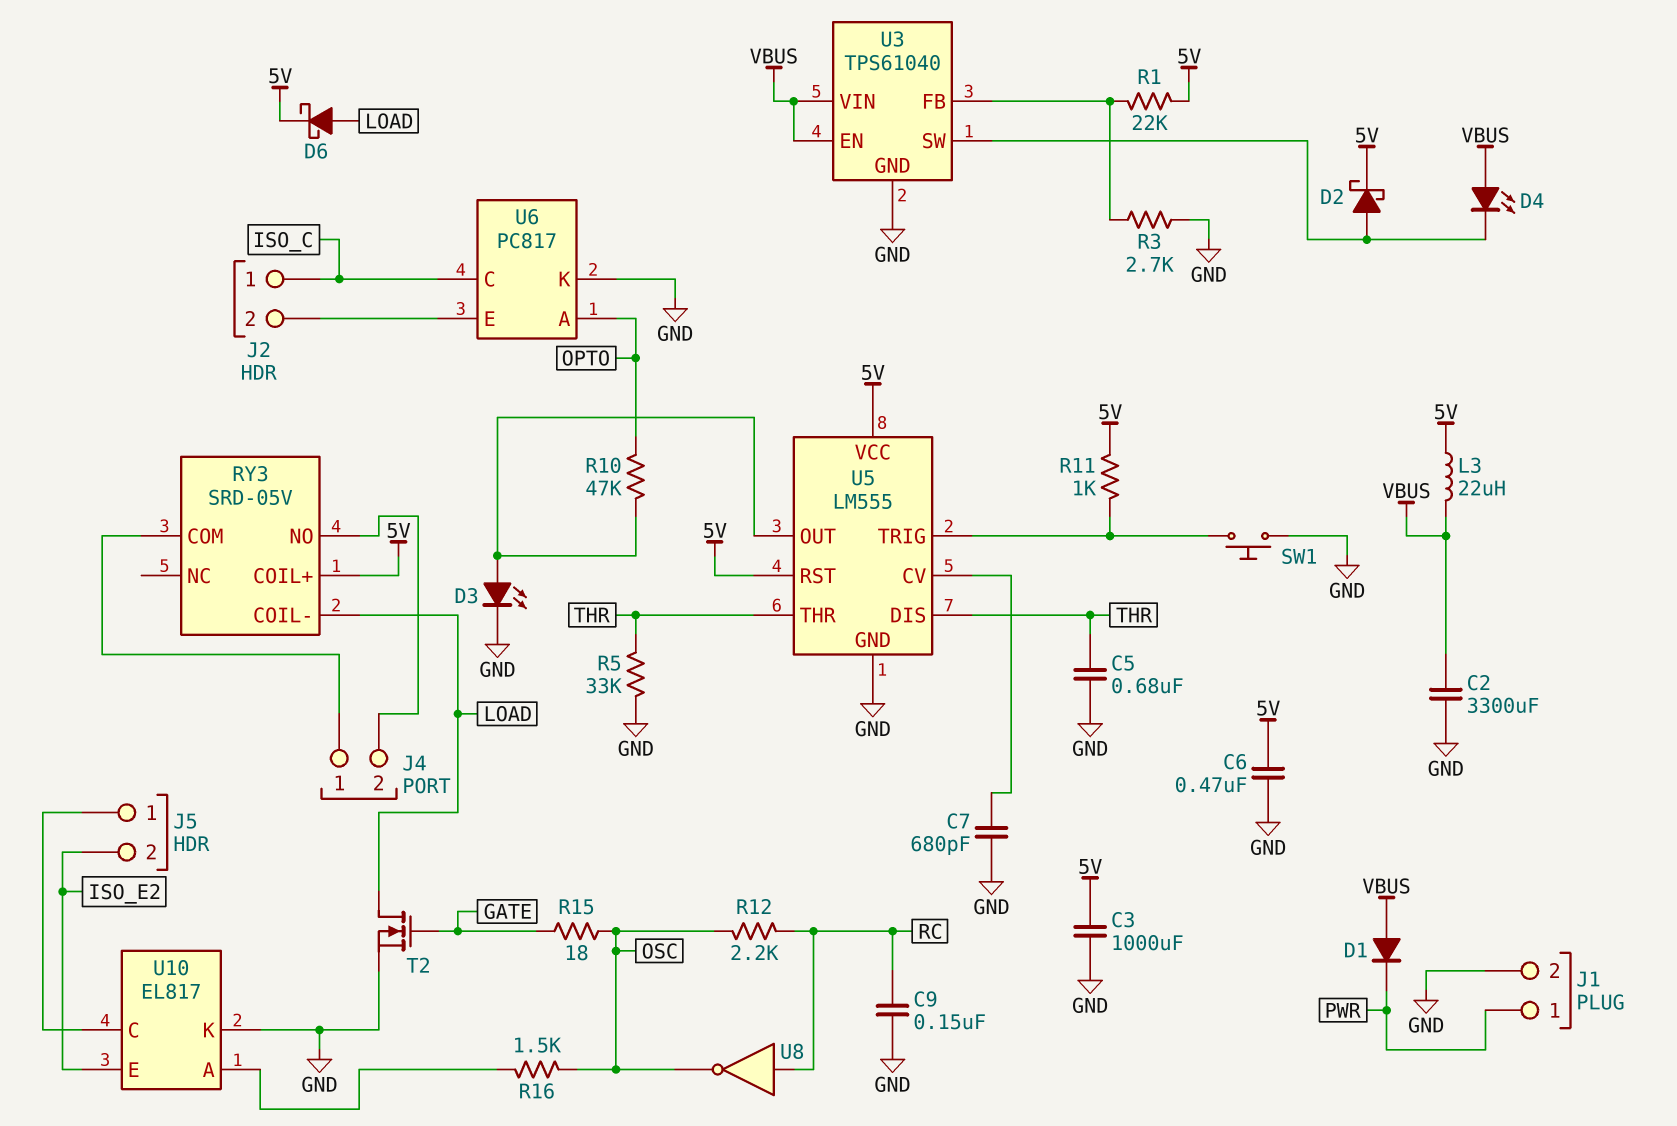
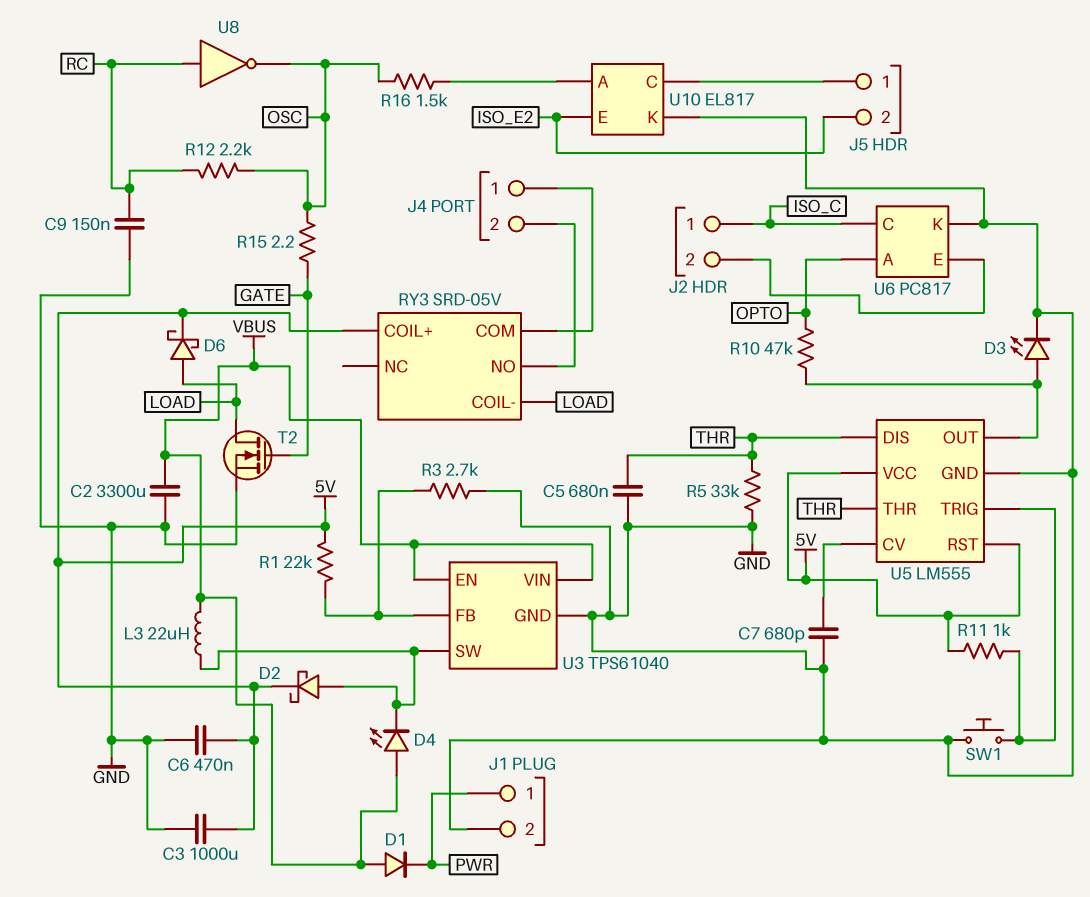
L3: 22uH (5V, VBUS) -> 22uH (U3/SW, VBUS)
R15: 18 (GATE, OSC) -> 2.2 (GATE, OSC)

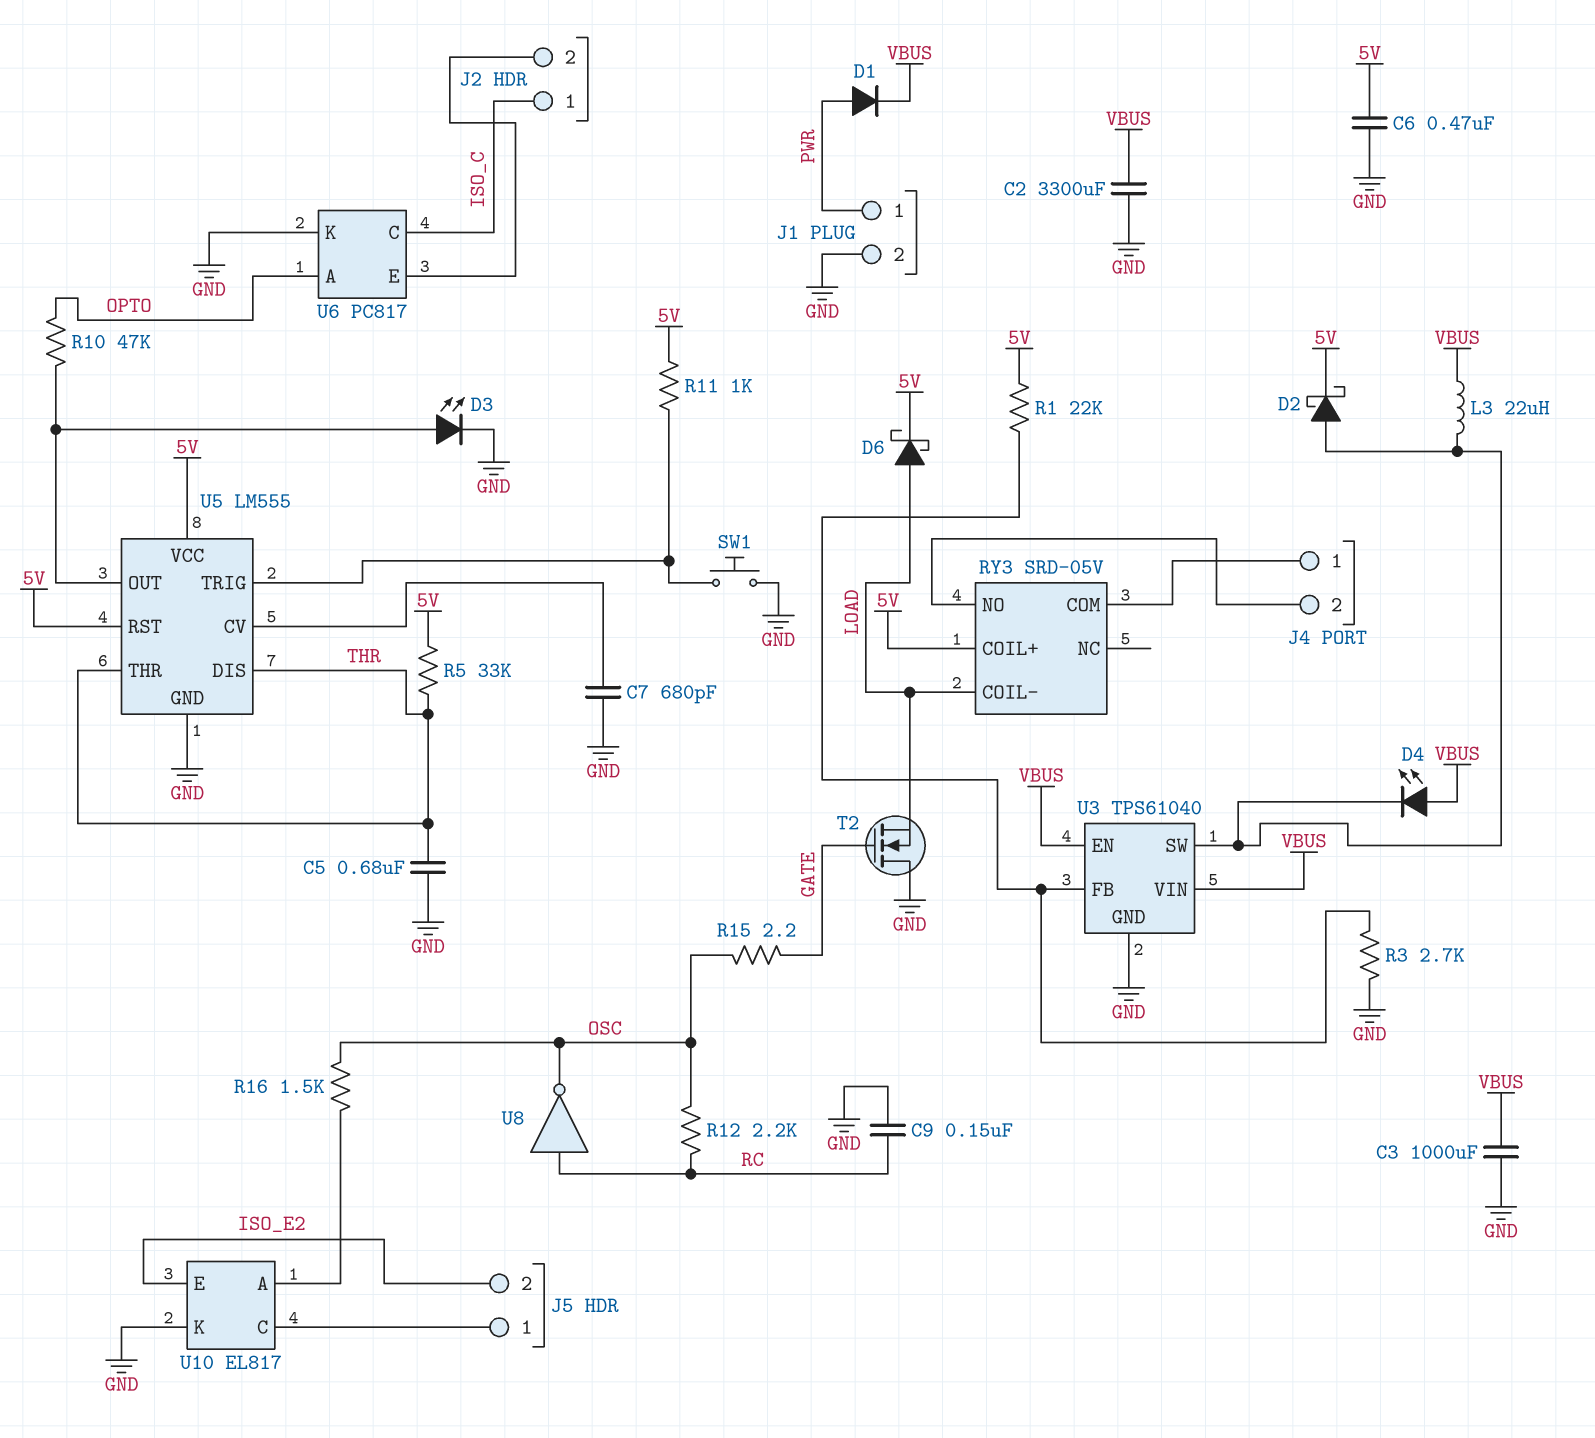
C3: 1000uF (5V, GND) -> 1000uF (GND, VBUS)
D1: diode (A VBUS, K PWR) -> diode (A PWR, K VBUS)
R5: 33k (GND, THR) -> 33k (5V, THR)
T2: NMOS (G GATE, D LOAD, S GND) -> NMOS (G GATE, D GND, S LOAD)

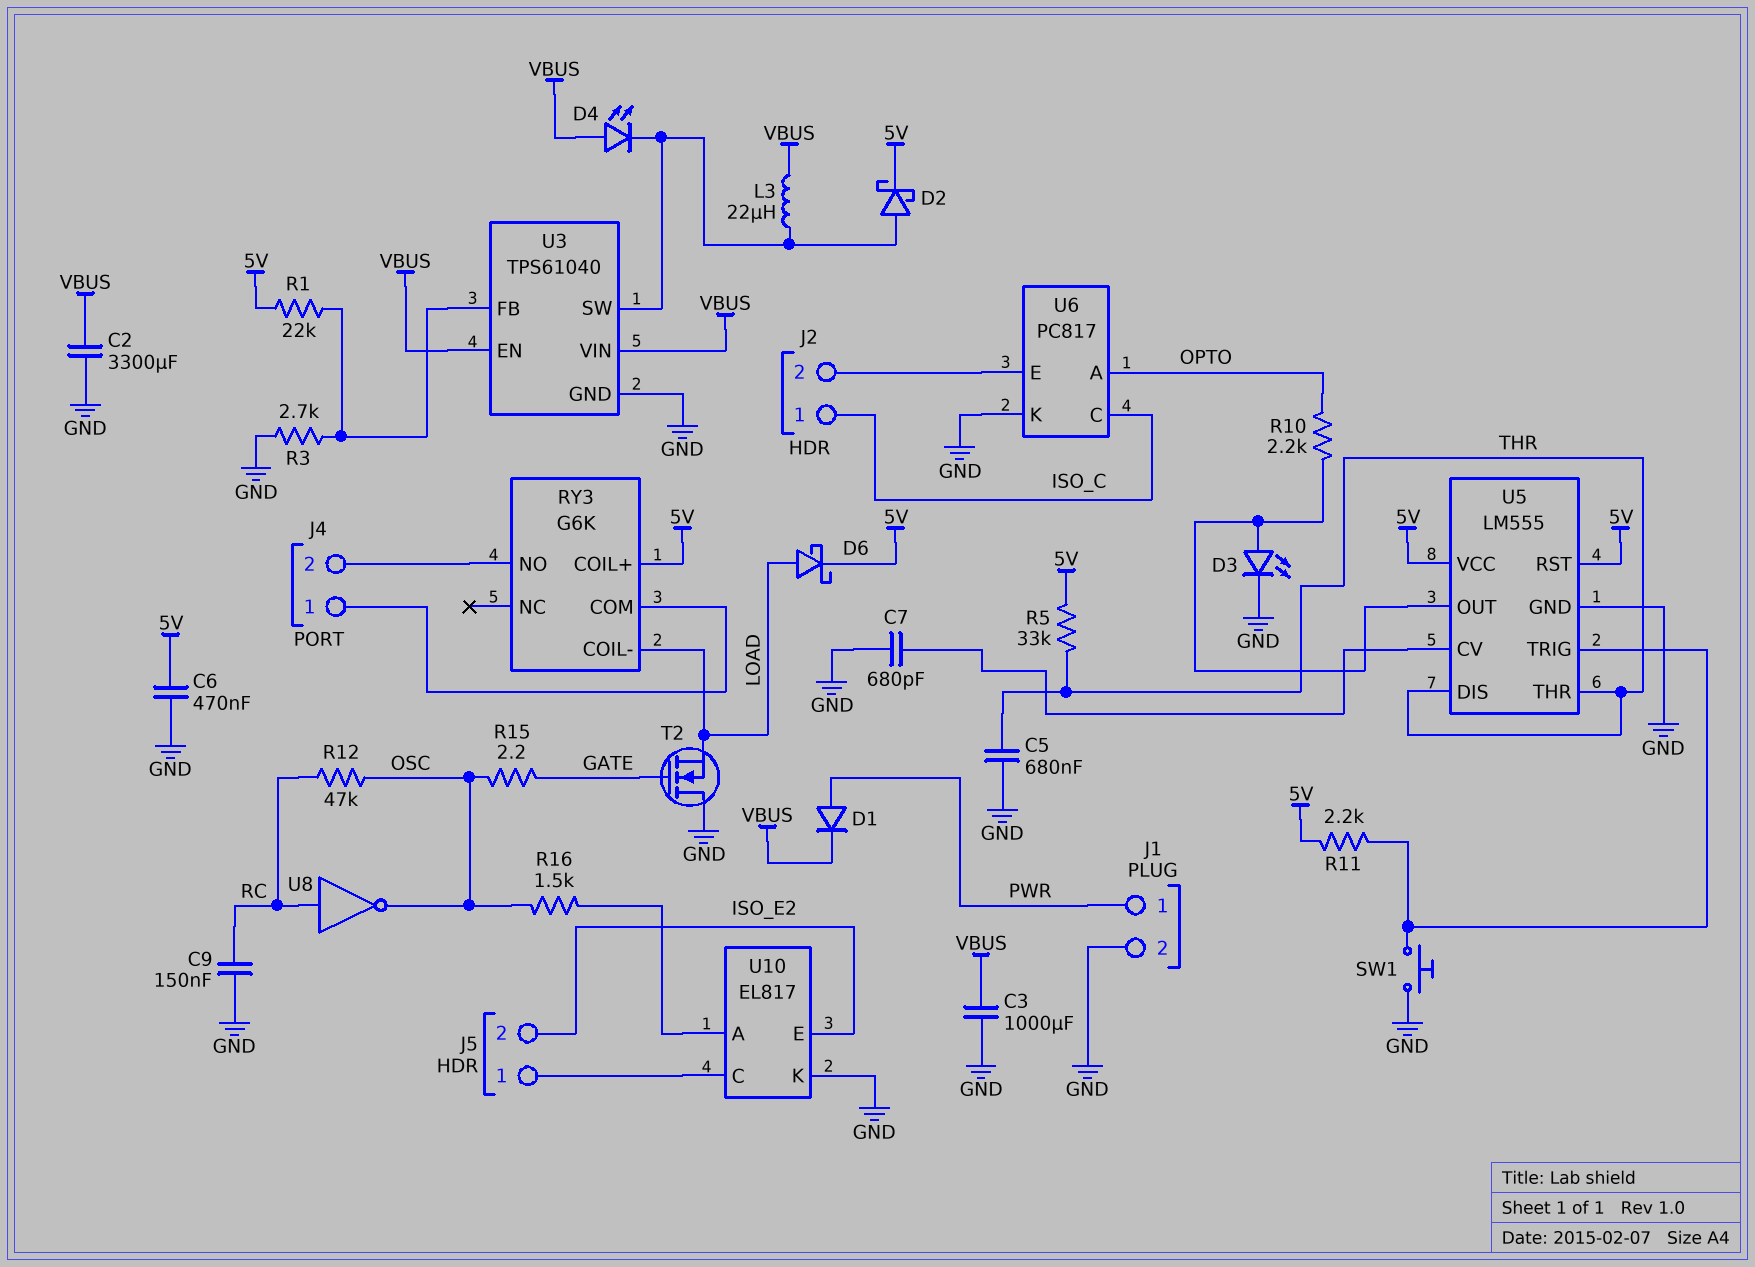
R10: 47k (OPTO, U5/OUT) -> 2.2k (OPTO, U5/OUT)
R11: 1k (5V, U5/TRIG) -> 2.2k (5V, U5/TRIG)
R12: 2.2k (OSC, RC) -> 47k (OSC, RC)
RY3: SRD-05V -> G6K

